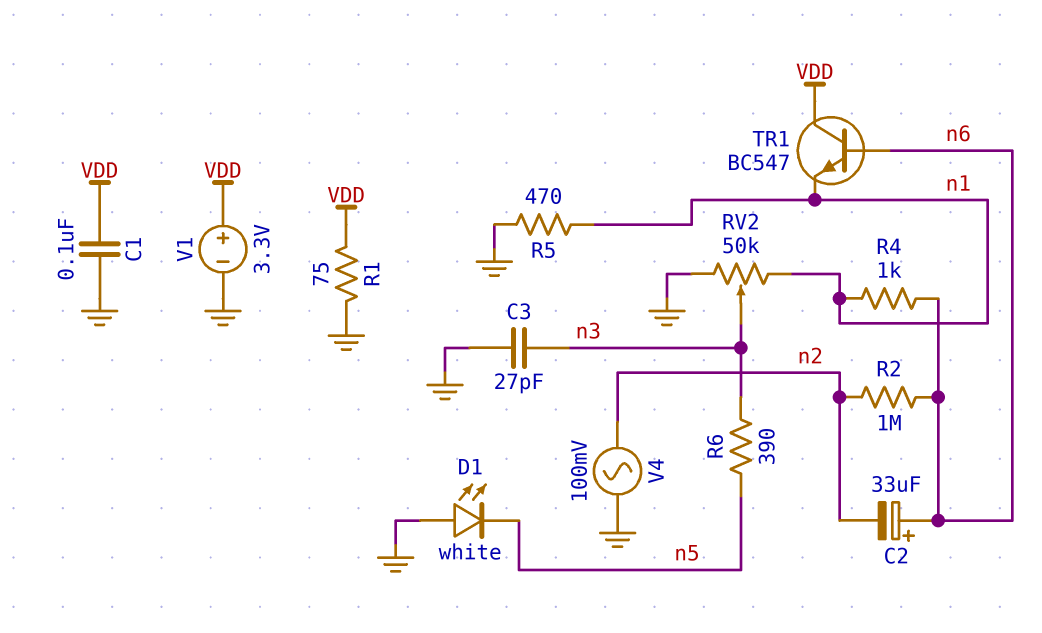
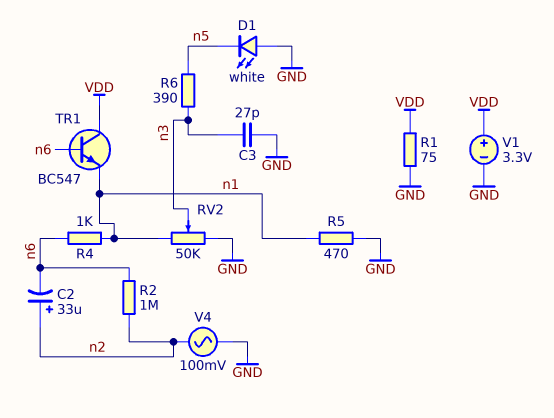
C1: 100nF (GND, VDD) -> none
C2: 33uF (plus n6, minus n2) -> 33uF (plus n2, minus n6)

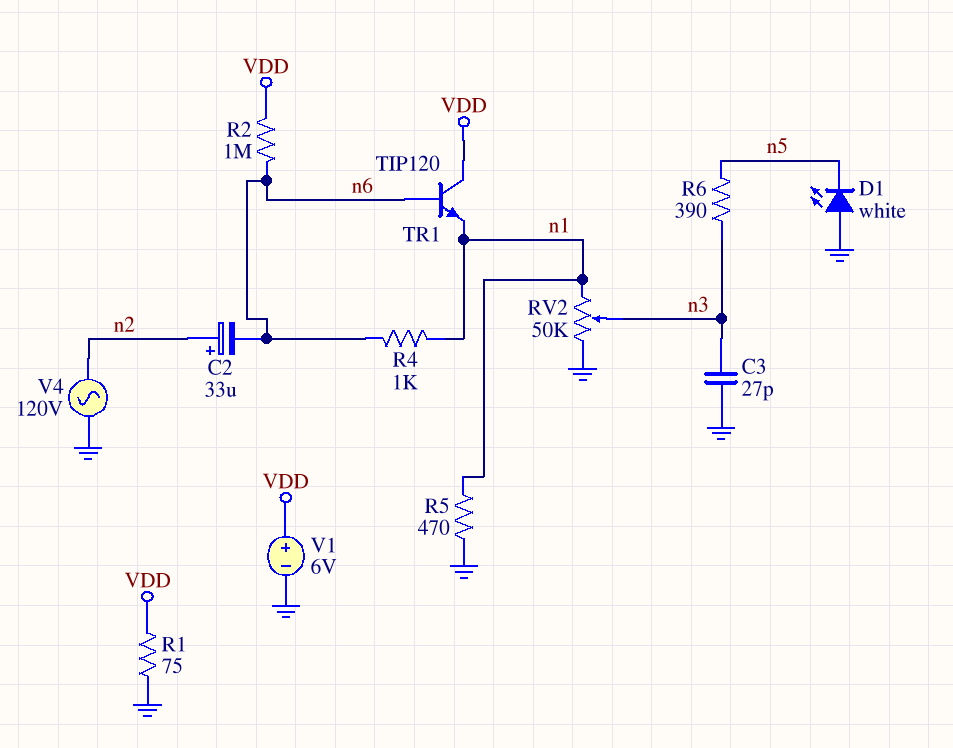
R2: 1M (n2, n6) -> 1M (VDD, n6)
TR1: NPN BC547 (B n6, C VDD, E n1) -> NPN TIP120 (B n6, C VDD, E n1)
V1: 3.3V (plus VDD, minus GND) -> 6V (plus VDD, minus GND)
V4: AC 100mV (GND, n2) -> AC 120V (GND, n2)

